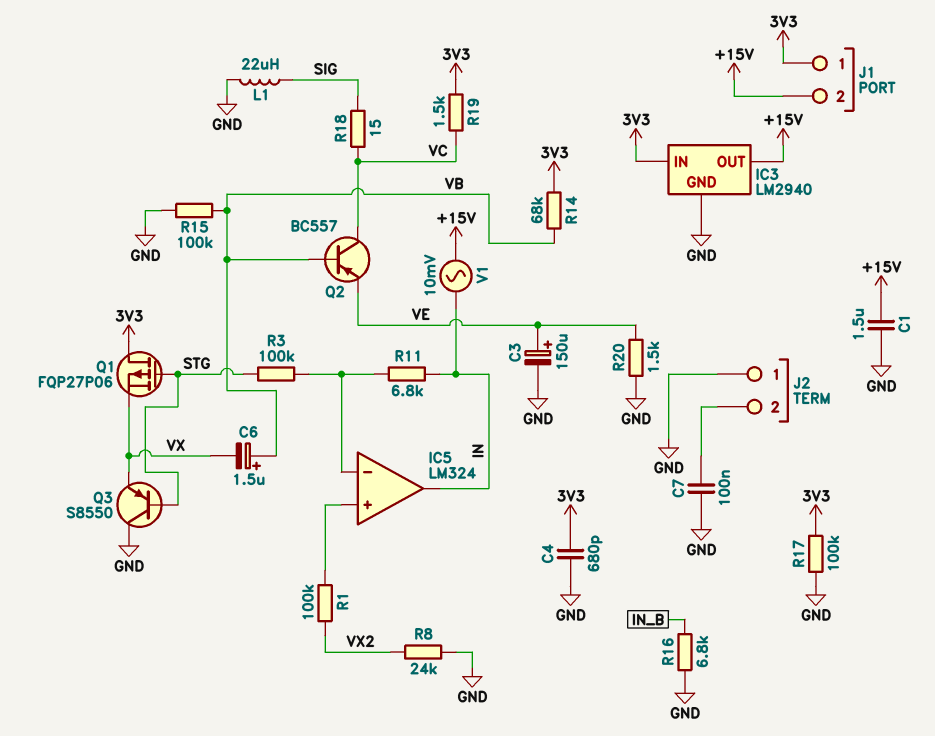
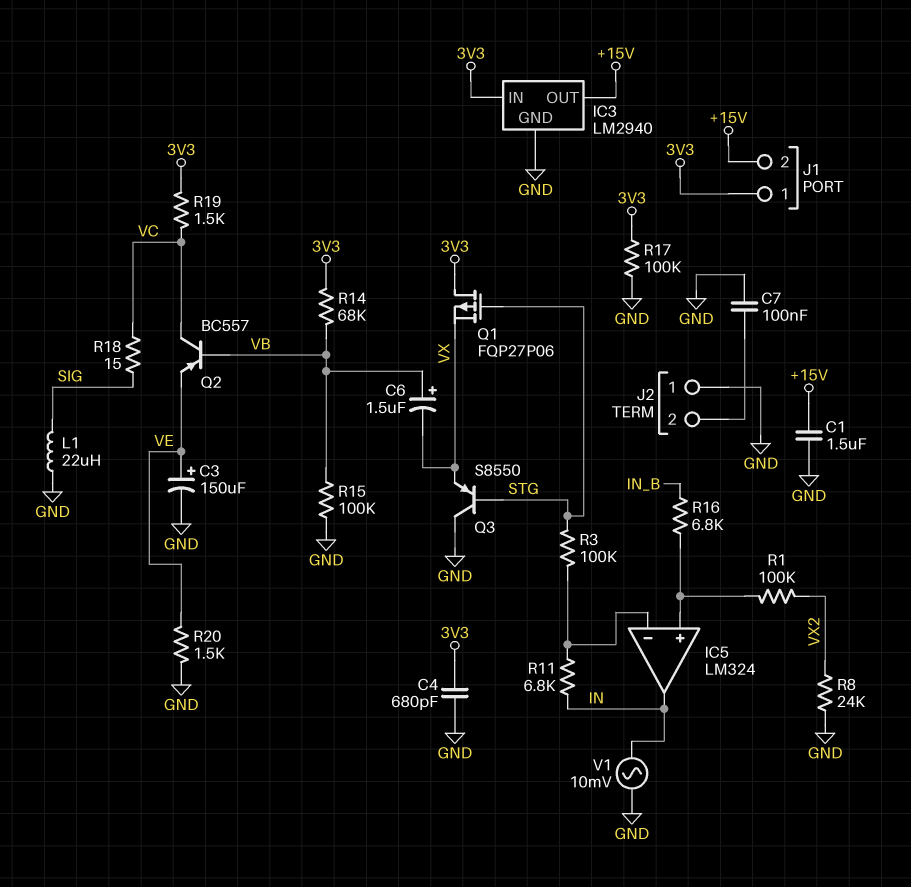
R16: 6.8k (GND, IN_B) -> 6.8k (IC5/in+, IN_B)
V1: AC 10mV (+15V, IN) -> AC 10mV (GND, IN)

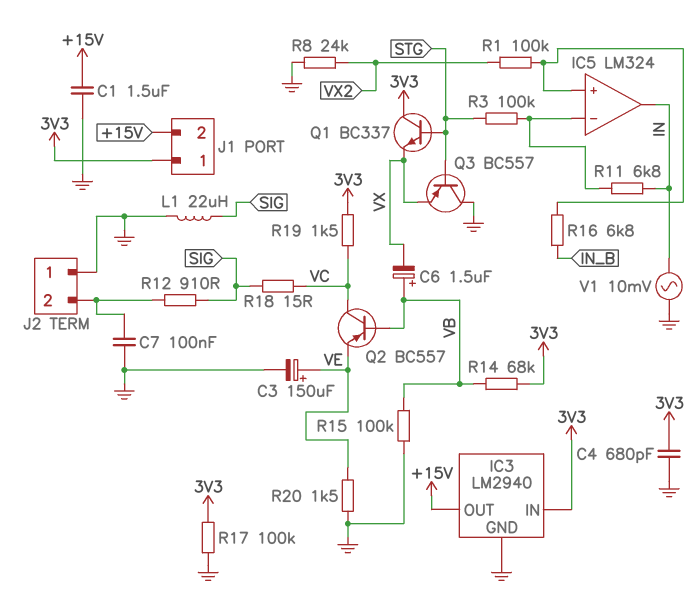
Q1: PMOS FQP27P06 (G STG, D 3V3, S VX) -> NPN BC337 (B STG, C 3V3, E VX)
Q3: PNP S8550 (B STG, C GND, E VX) -> PNP BC557 (B STG, C GND, E VX)
R12: none -> 910 (J2/2, SIG)

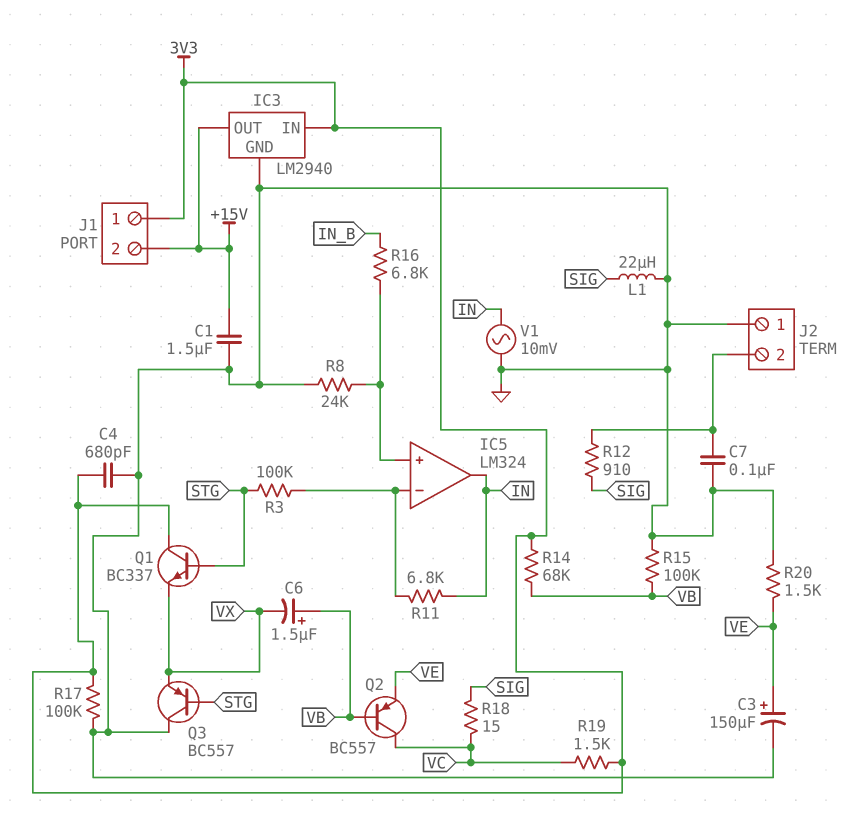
R1: 100k (IC5/in+, VX2) -> none
R8: 24k (GND, VX2) -> 24k (GND, IC5/in+)

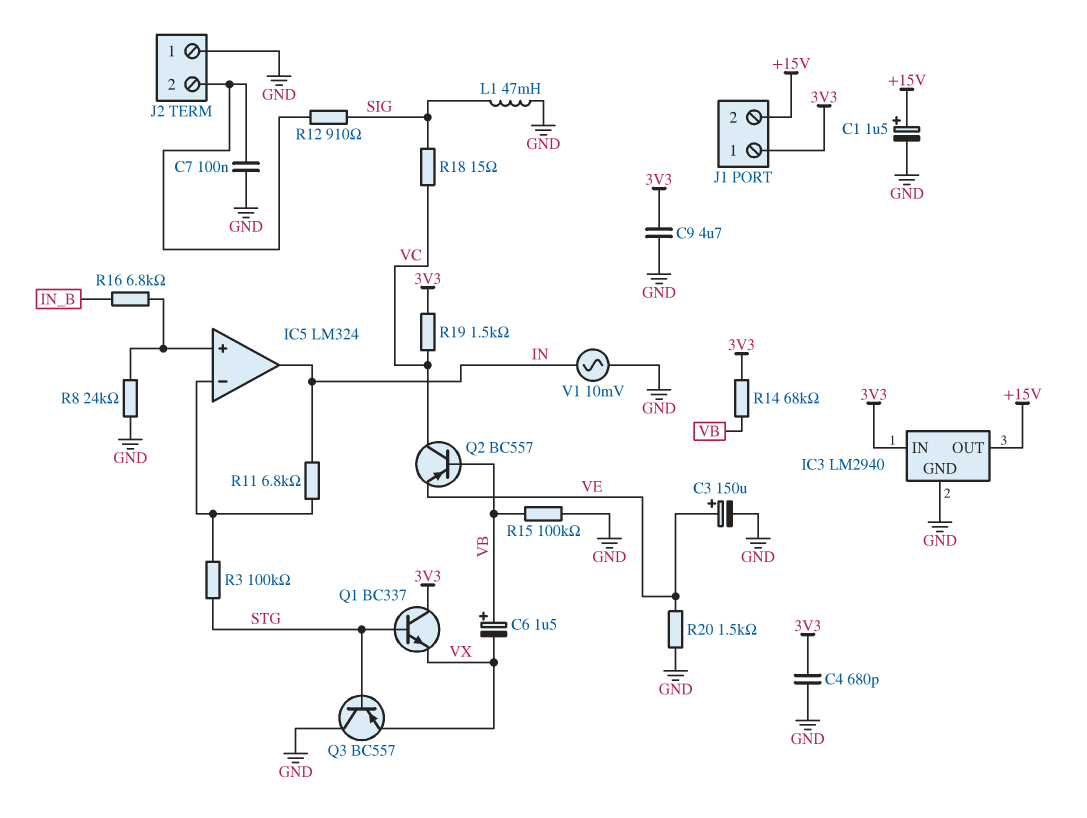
C1: 1.5uF (+15V, GND) -> 1.5uF (plus +15V, minus GND)
C9: none -> 4.7uF (3V3, GND)
L1: 22uH (GND, SIG) -> 47mH (GND, SIG)
R17: 100k (3V3, GND) -> none

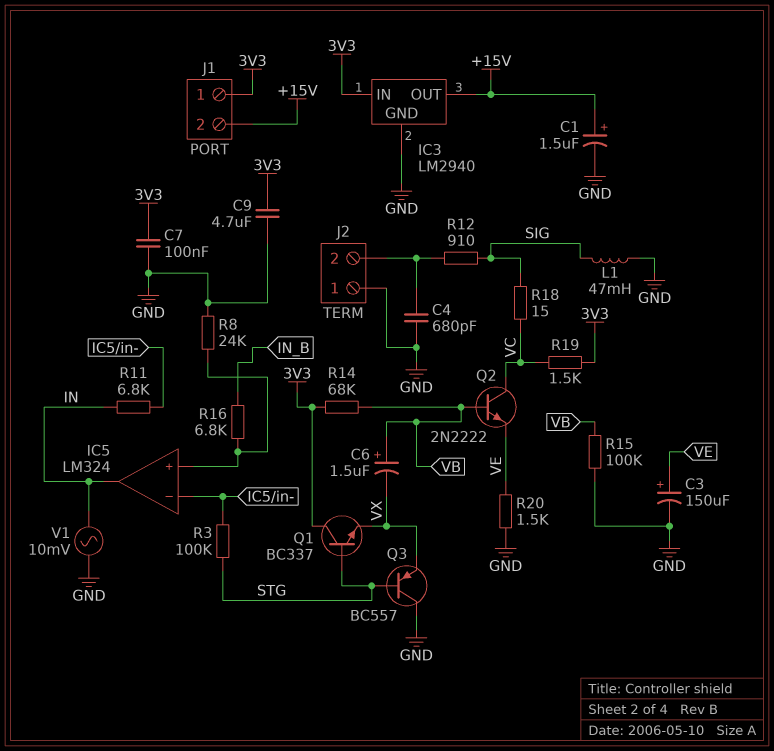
C4: 680pF (3V3, GND) -> 680pF (GND, J2/2)
C7: 100nF (GND, J2/2) -> 100nF (3V3, GND)
Q2: PNP BC557 (B VB, C VC, E VE) -> NPN 2N2222 (B VB, C VC, E VE)

